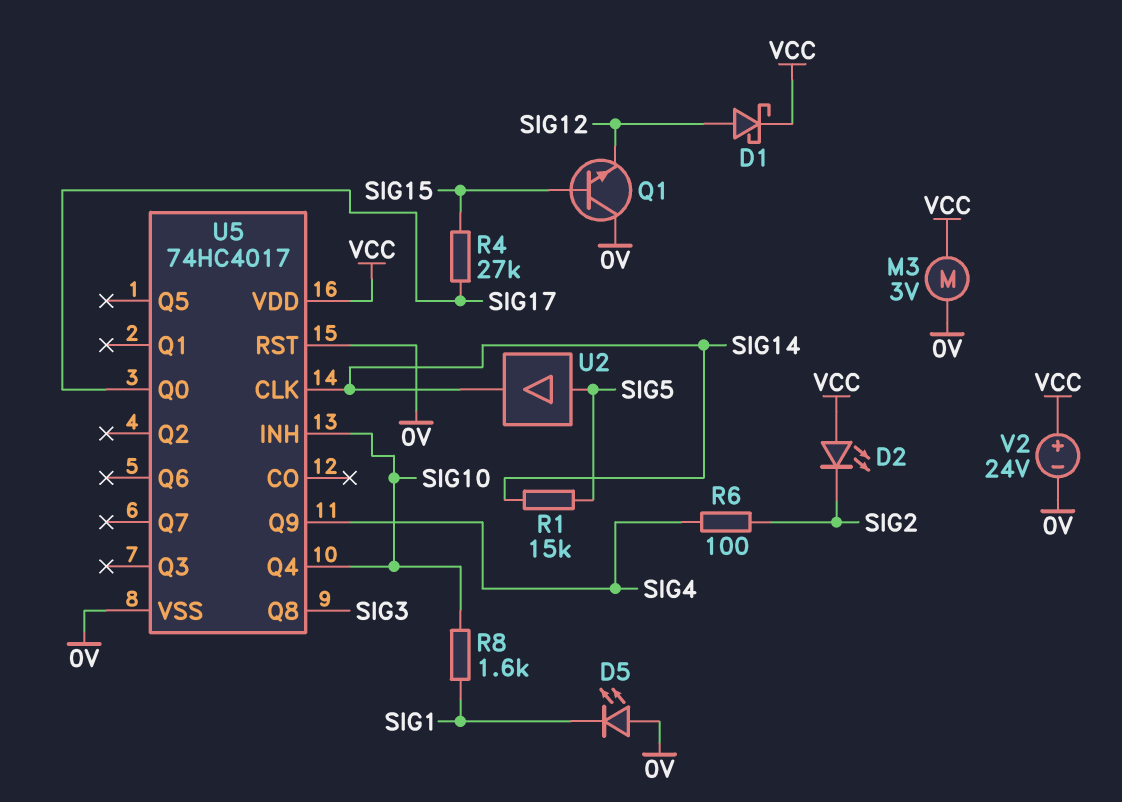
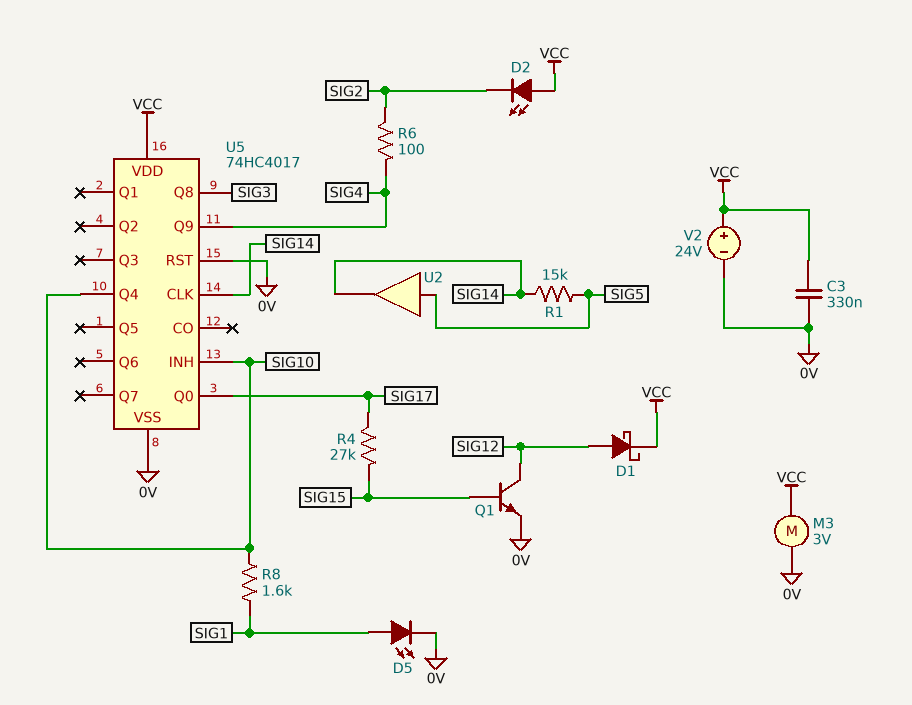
C3: none -> 330nF (0V, VCC)
D5: LED (A 0V, K SIG1) -> LED (A SIG1, K 0V)
Q1: NPN (B SIG15, C 0V, E SIG12) -> NPN (B SIG15, C SIG12, E 0V)

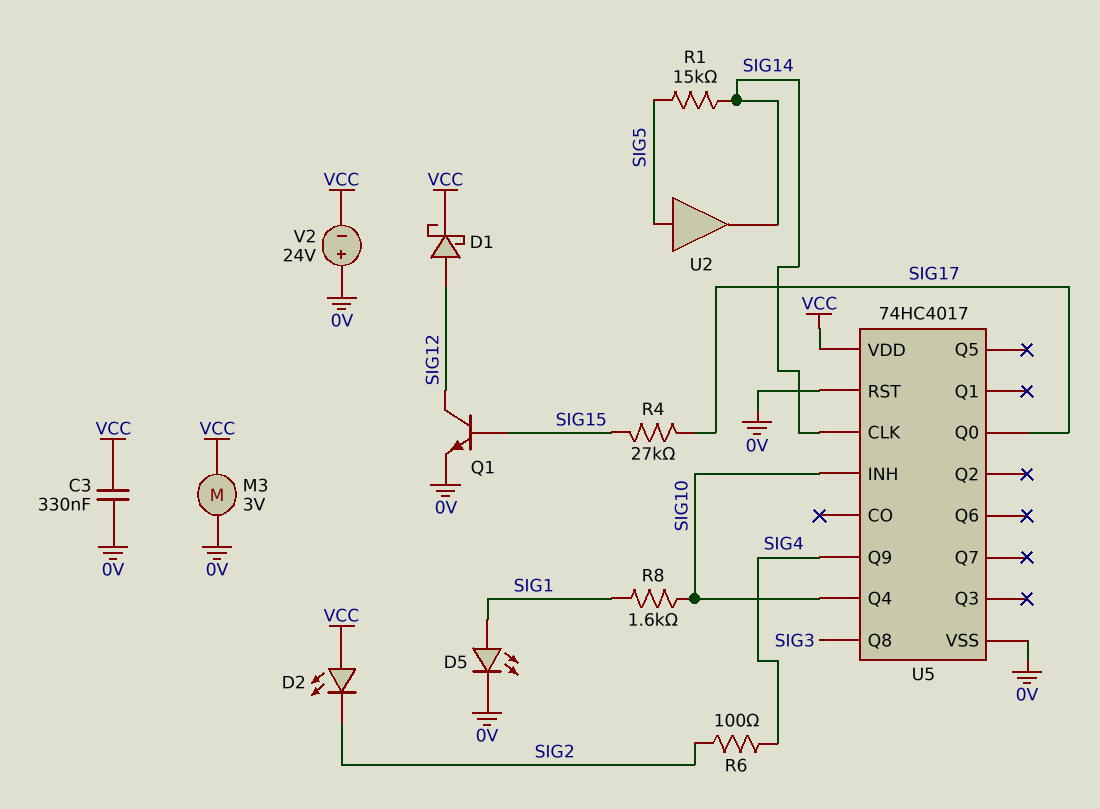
V2: 24V (plus VCC, minus 0V) -> 24V (plus 0V, minus VCC)

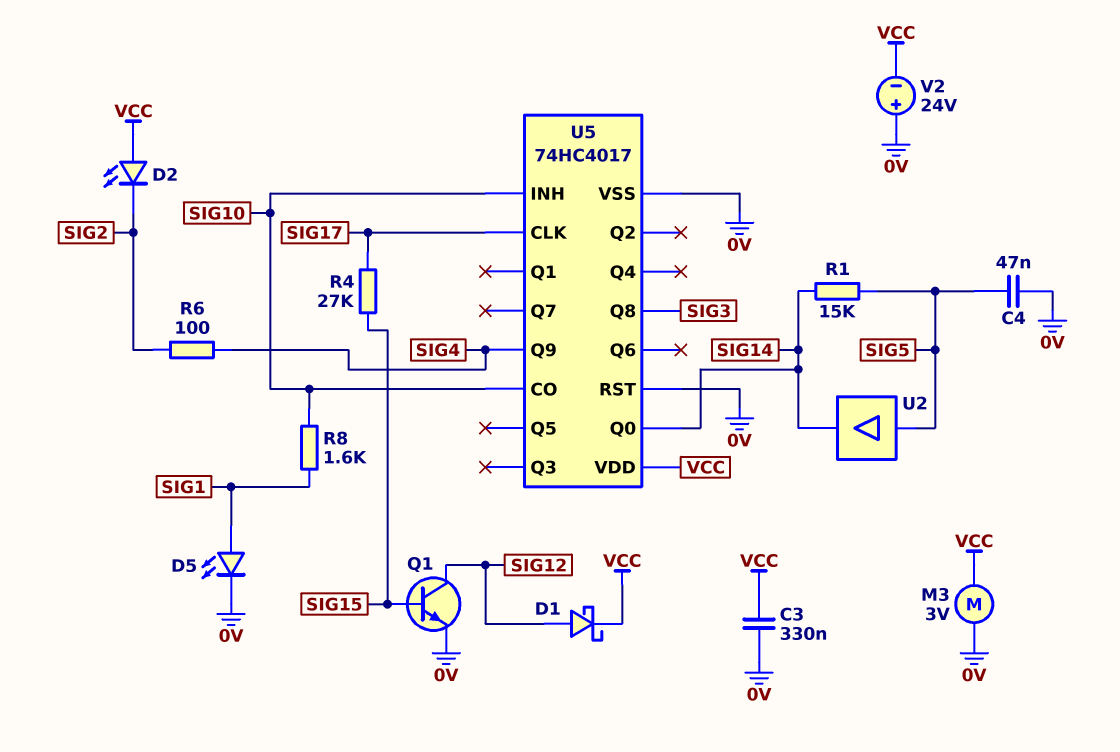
C4: none -> 47nF (0V, SIG5)
U5 pin CLK: SIG14 -> SIG17
U5 pin CO: none -> SIG10
U5 pin Q0: SIG17 -> SIG14
U5 pin Q4: SIG10 -> none

